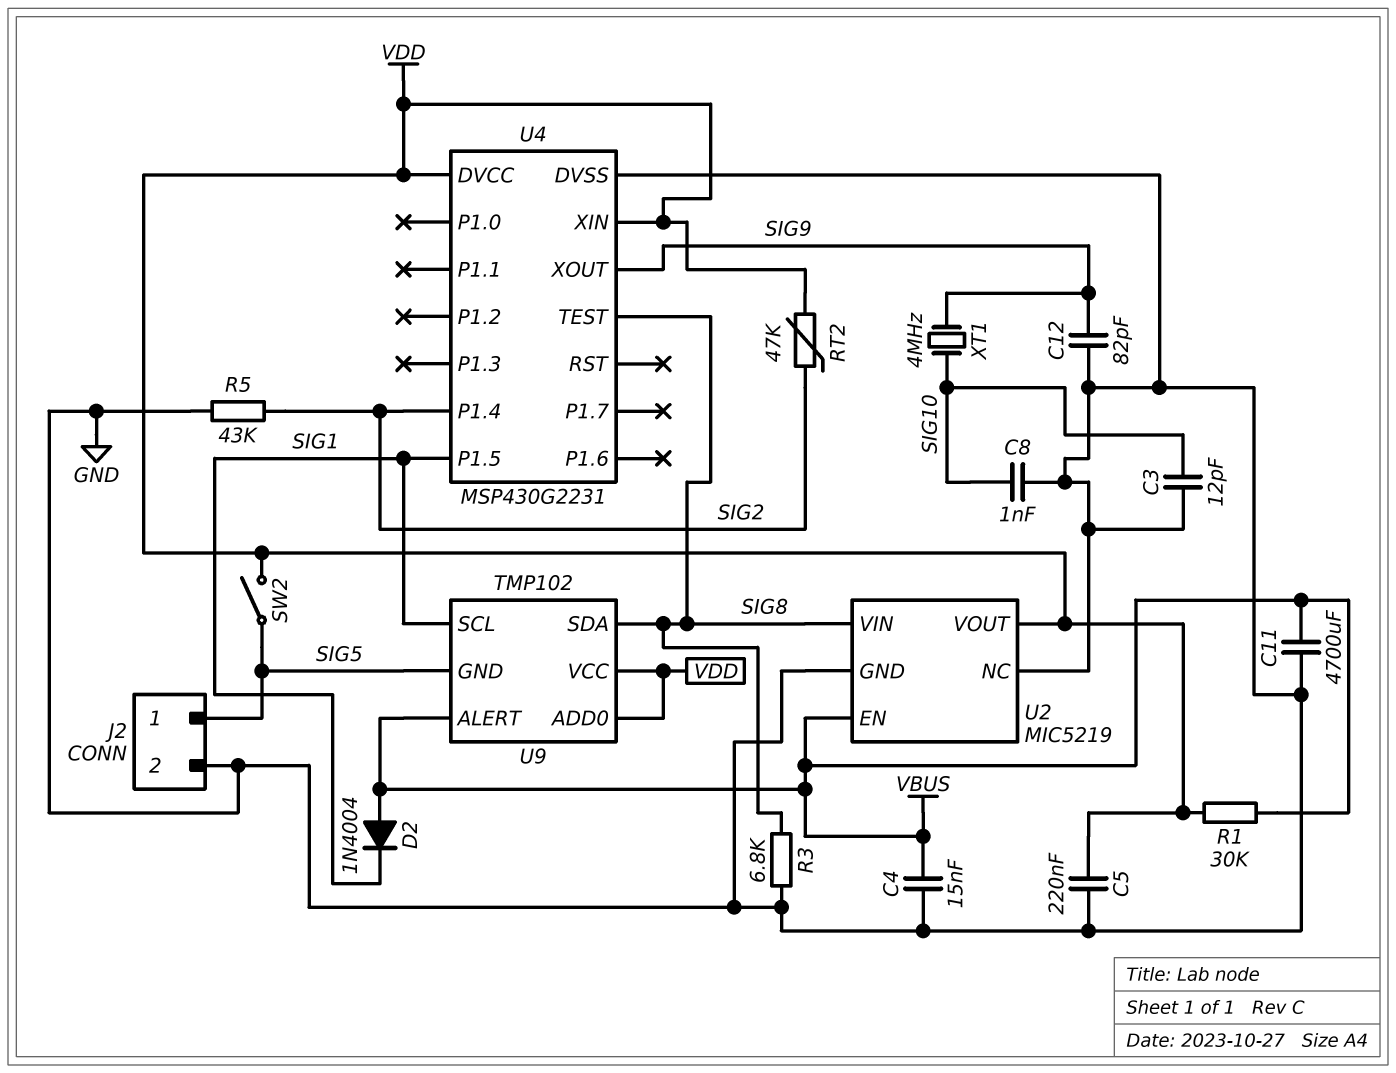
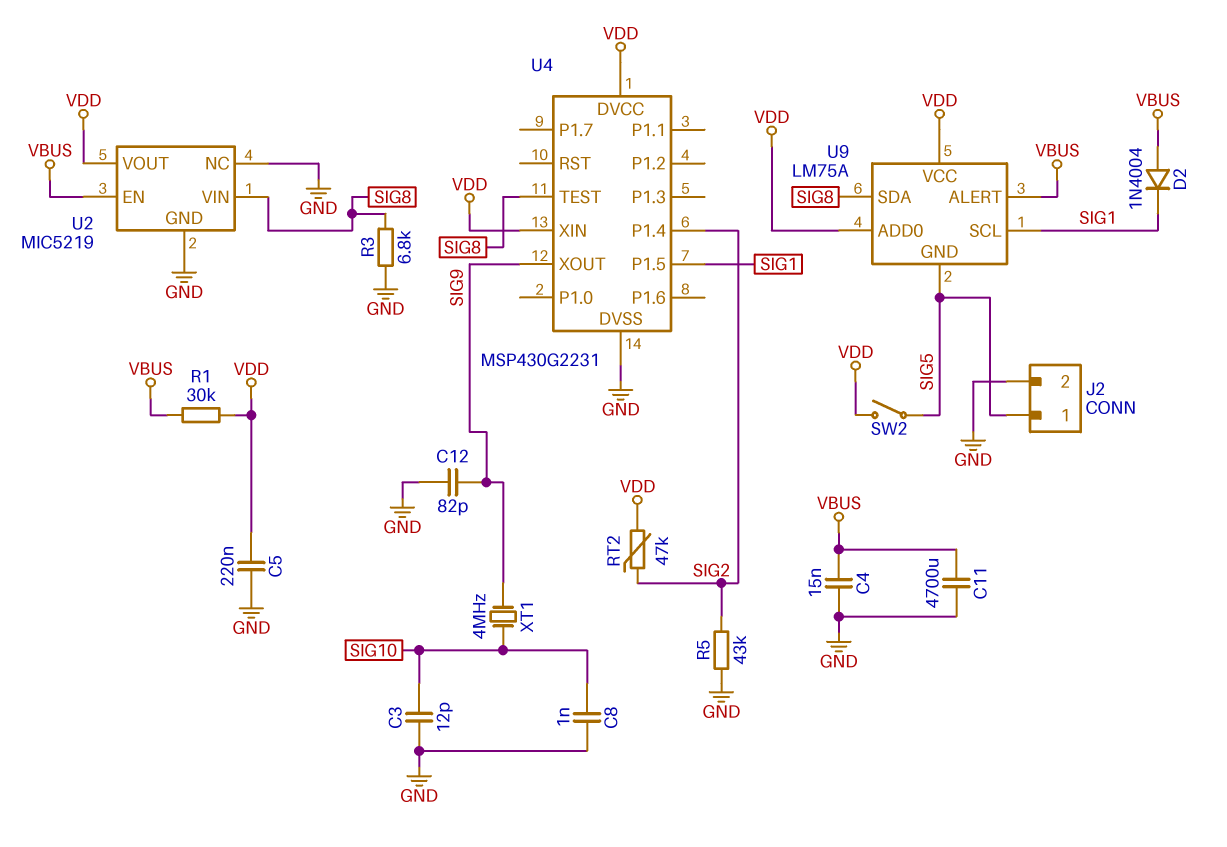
U9: TMP102 -> LM75A

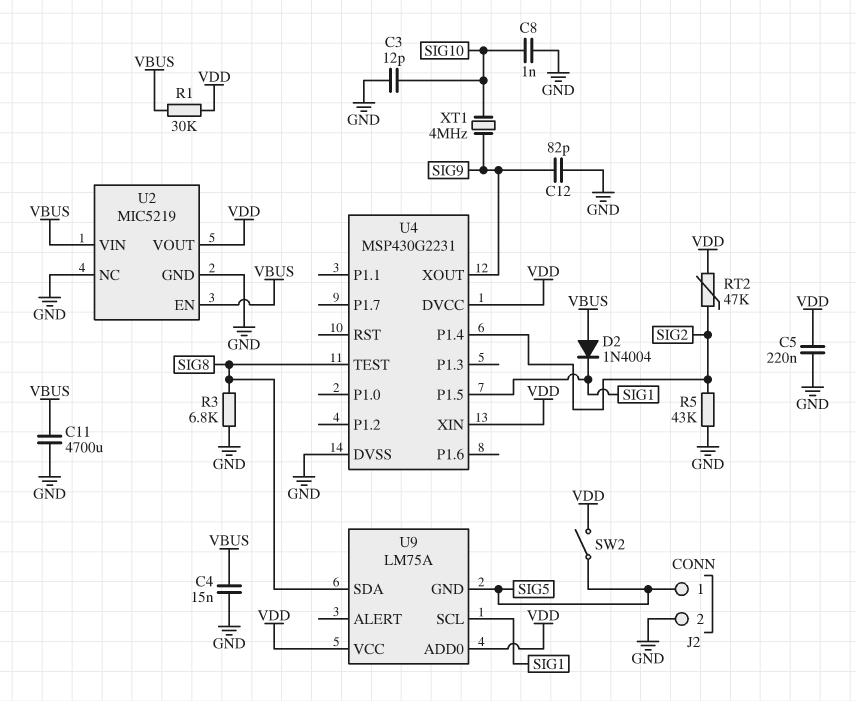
U2 pin VIN: SIG8 -> VBUS
U9 pin ALERT: VBUS -> none

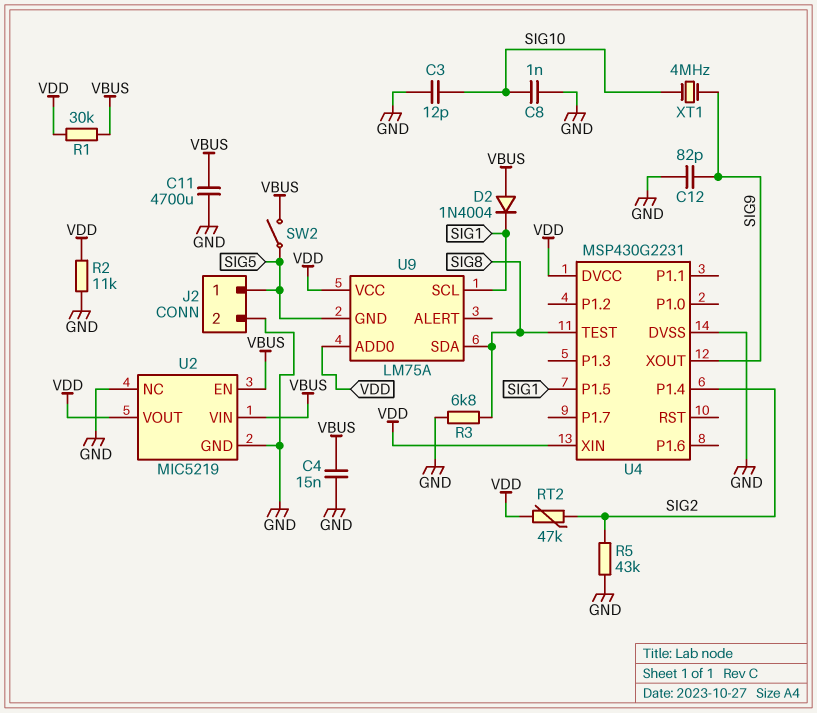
C5: 220nF (GND, VDD) -> none
R2: none -> 11k (GND, VDD)
SW2: switch (SIG5, VDD) -> switch (SIG5, VBUS)

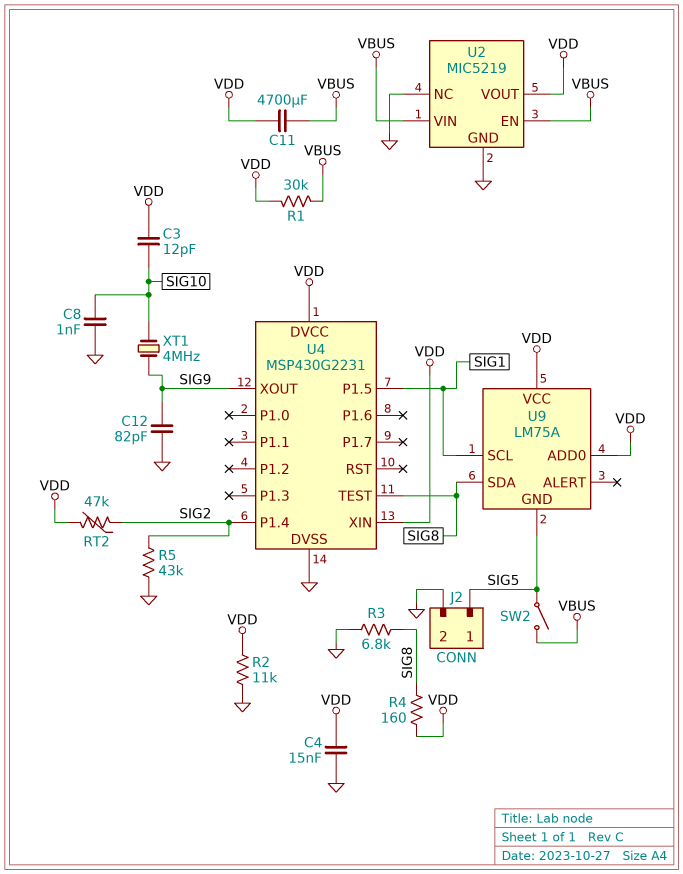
C3: 12pF (GND, SIG10) -> 12pF (SIG10, VDD)
C4: 15nF (GND, VBUS) -> 15nF (GND, VDD)
C11: 4700uF (GND, VBUS) -> 4700uF (VBUS, VDD)
D2: diode 1N4004 (A VBUS, K SIG1) -> none
R4: none -> 160 (SIG8, VDD)

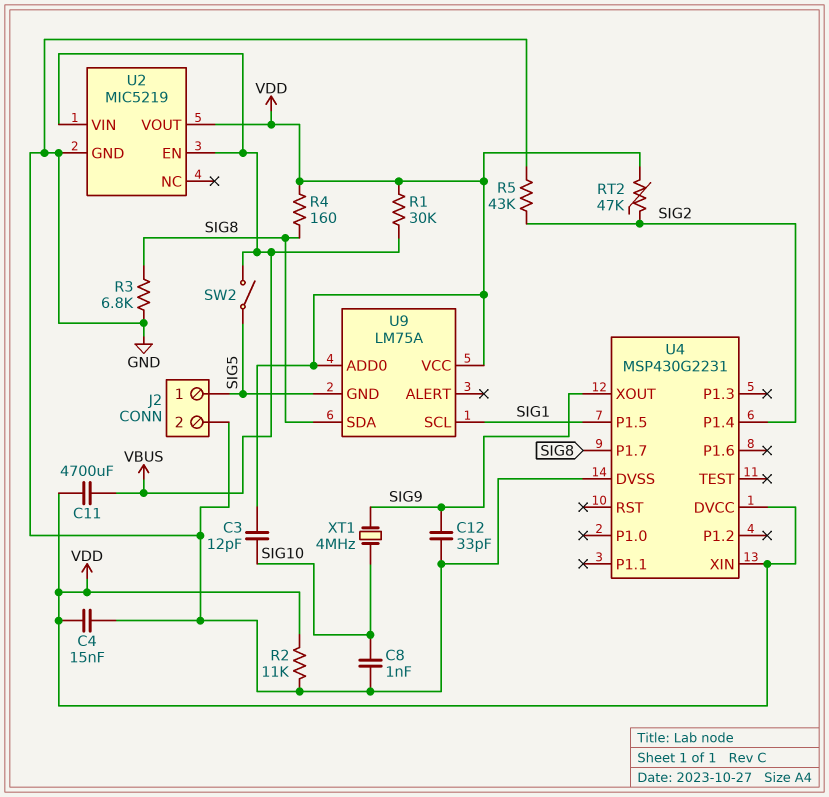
C12: 82pF (GND, SIG9) -> 33pF (GND, SIG9)
U2 pin NC: GND -> none
U4 pin P1.7: none -> SIG8
U4 pin TEST: SIG8 -> none

